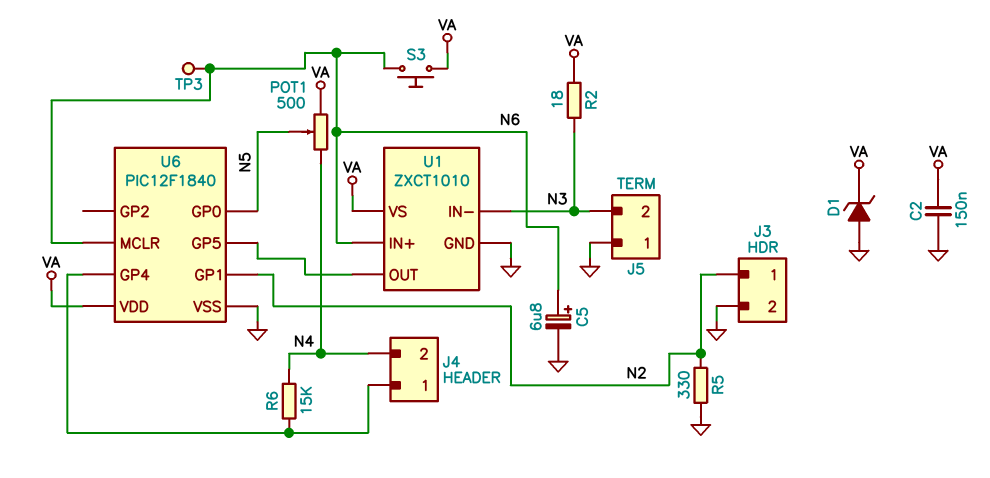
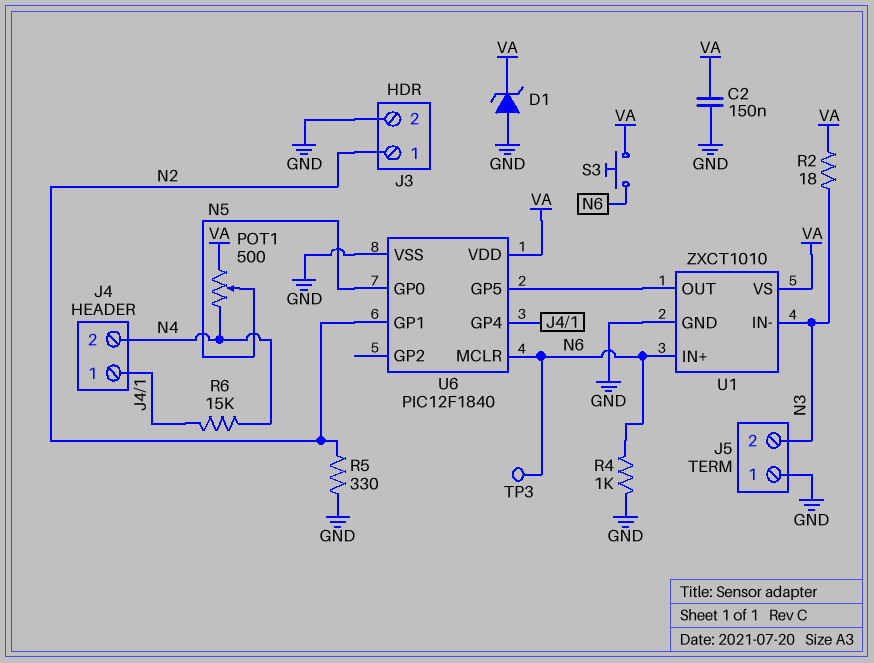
C5: 6.8uF (plus N6, minus GND) -> none
R4: none -> 1k (GND, N6)

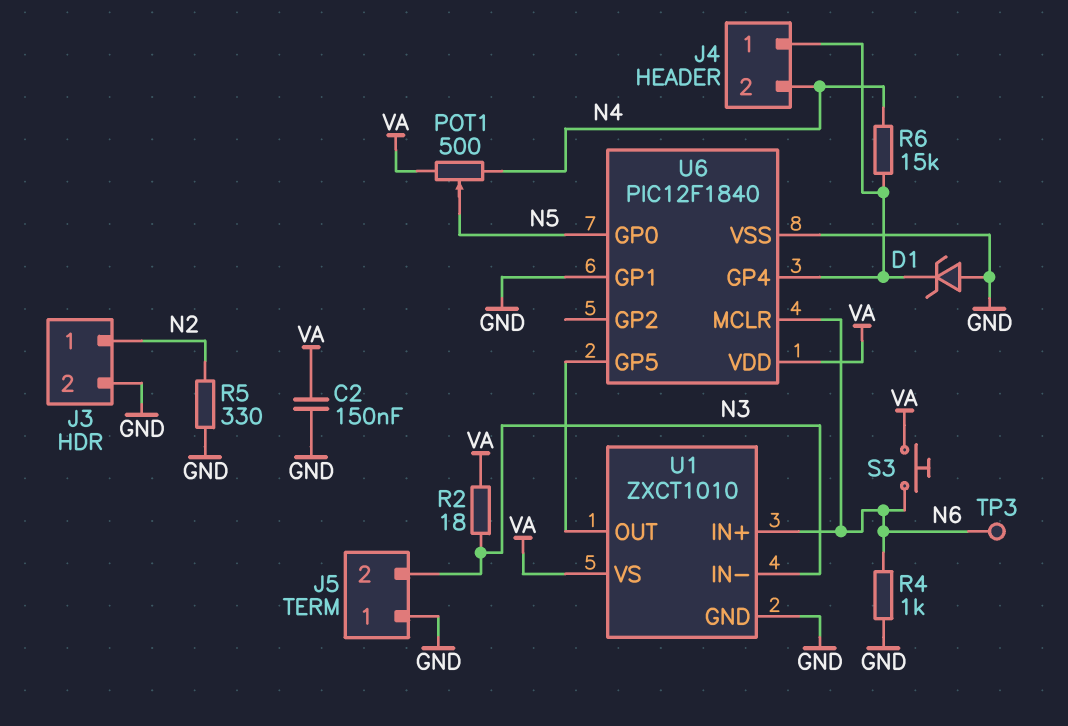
D1: zener (A GND, K VA) -> zener (A GND, K J4/1)
U6 pin GP1: N2 -> GND

